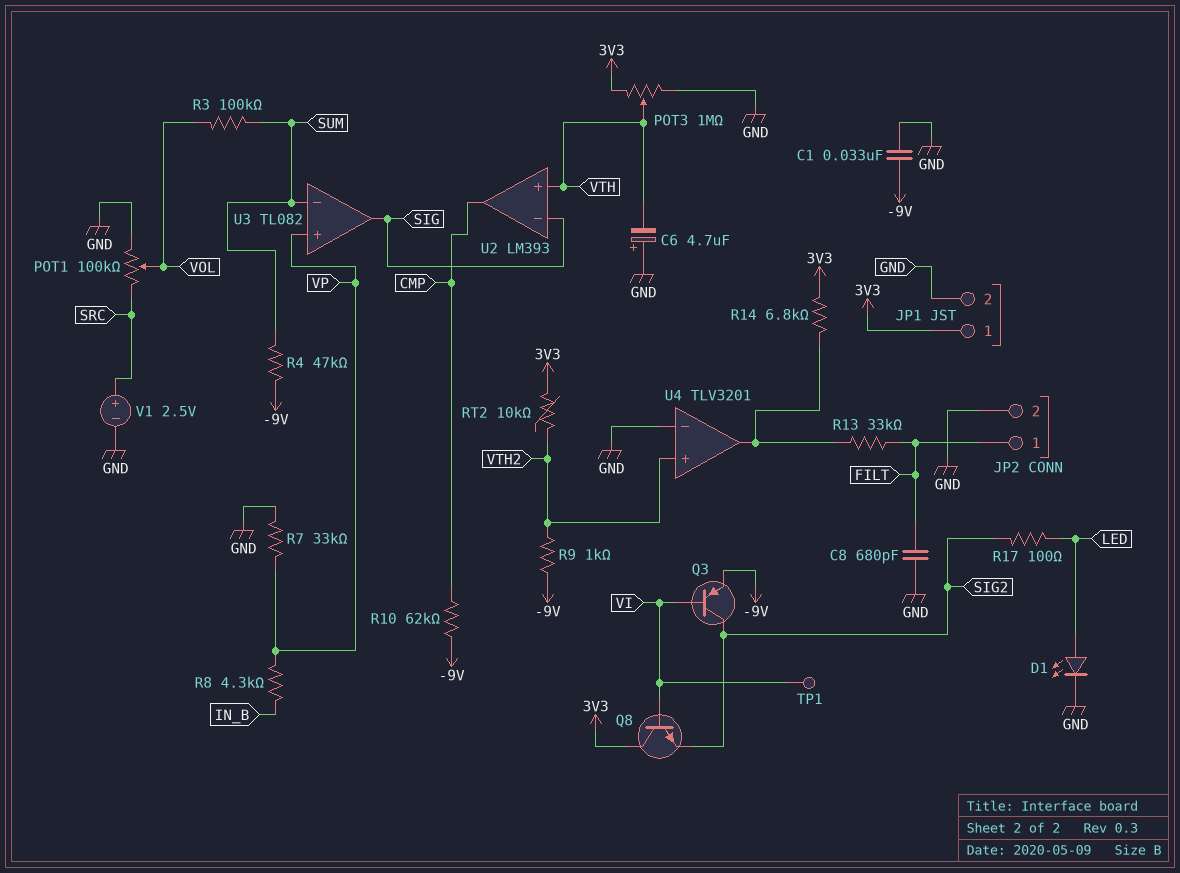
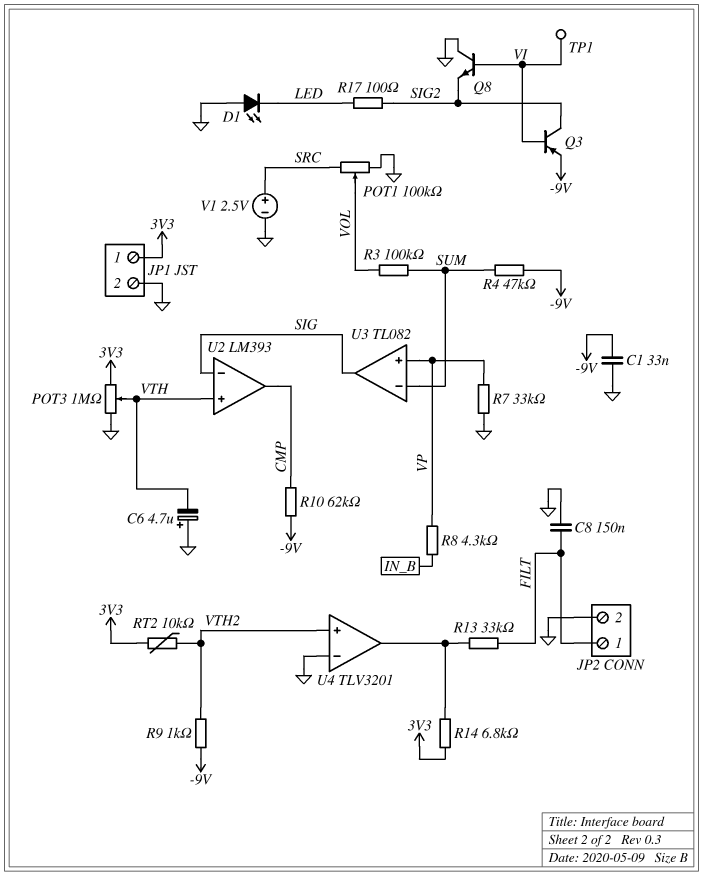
C8: 680pF (FILT, GND) -> 150nF (FILT, GND)
D1: LED (A LED, K GND) -> LED (A GND, K LED)
Q8: NPN (B VI, C 3V3, E SIG2) -> NPN (B VI, C GND, E SIG2)

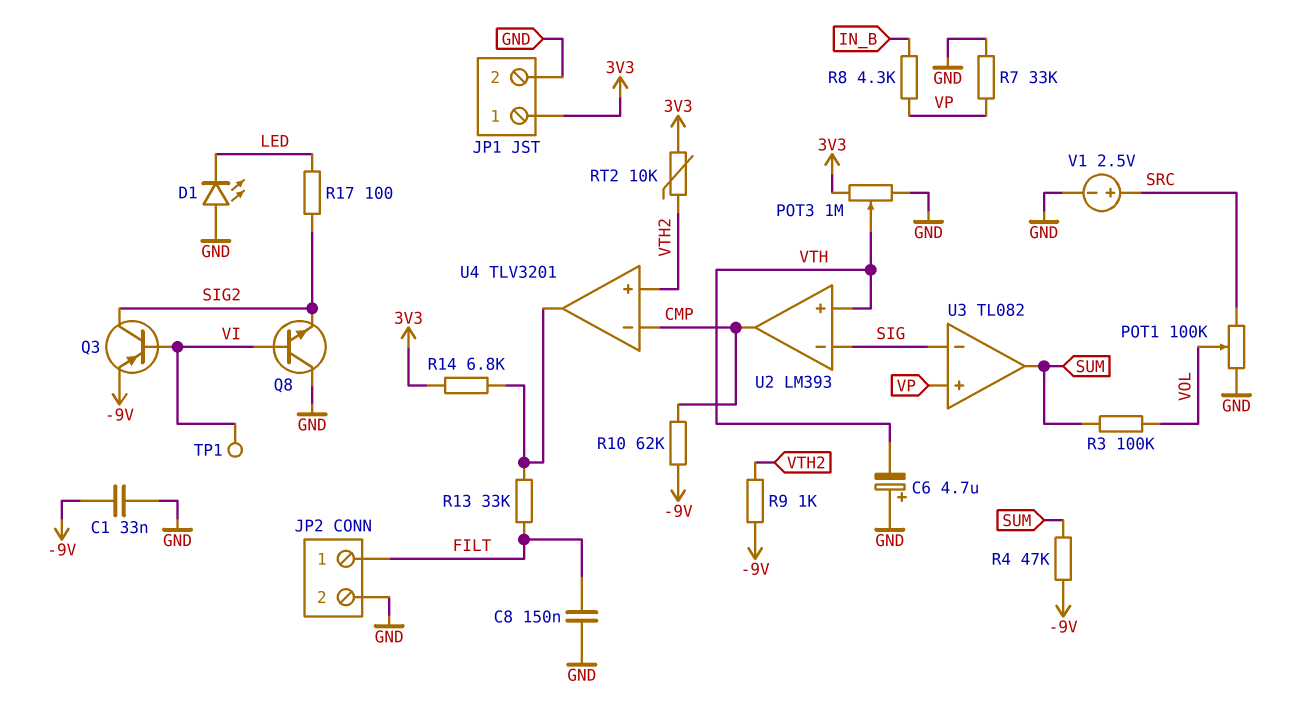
U3 pin in-: SUM -> SIG
U3 pin out: SIG -> SUM
U4 pin in-: GND -> CMP

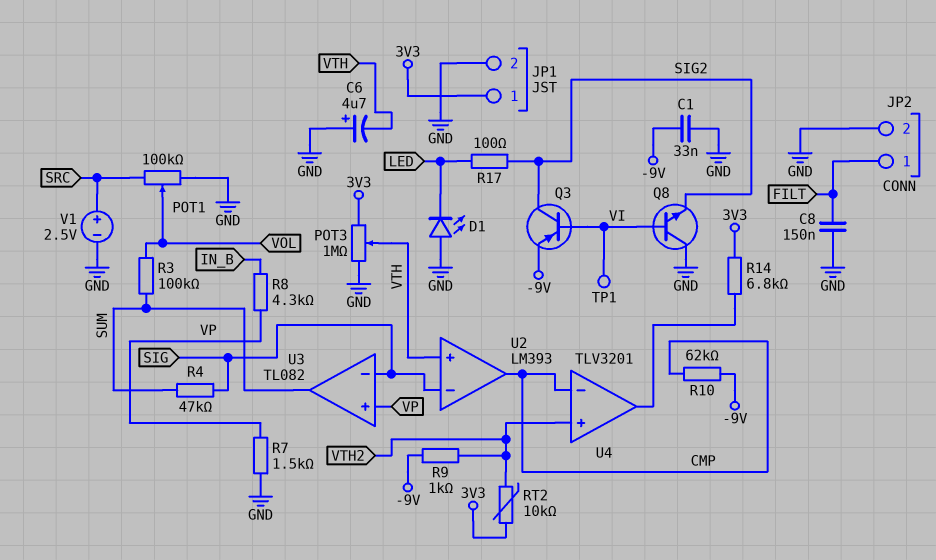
R4: 47k (-9V, SUM) -> 47k (SIG, SUM)
R7: 33k (GND, VP) -> 1.5k (GND, VP)
R13: 33k (FILT, U4/out) -> none

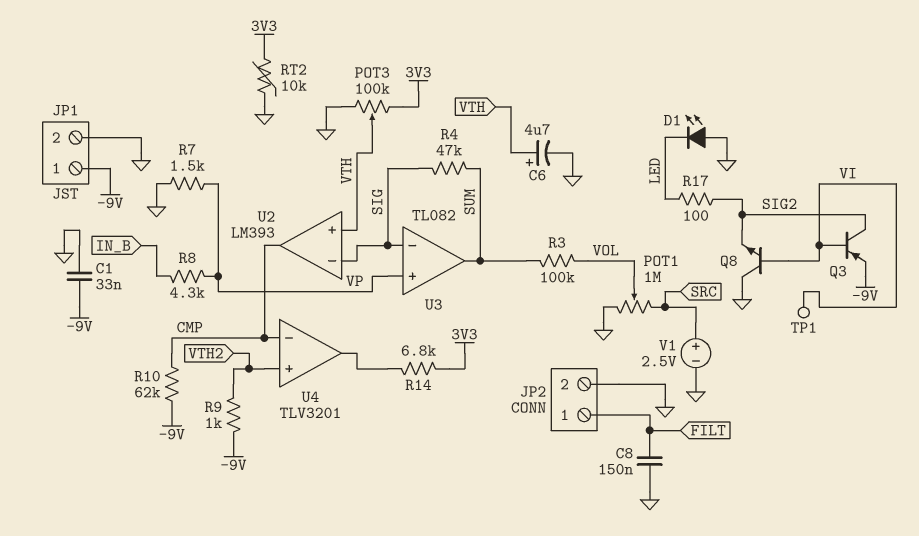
C6: 4.7uF (plus GND, minus VTH) -> 4.7uF (plus VTH, minus GND)
JP1 pin 1: 3V3 -> -9V
POT1: 100k (GND, SRC, wiper VOL) -> 1M (GND, SRC, wiper VOL)
POT3: 1M (3V3, GND, wiper VTH) -> 100k (3V3, GND, wiper VTH)
RT2: 10k (3V3, VTH2) -> 10k (3V3, GND)

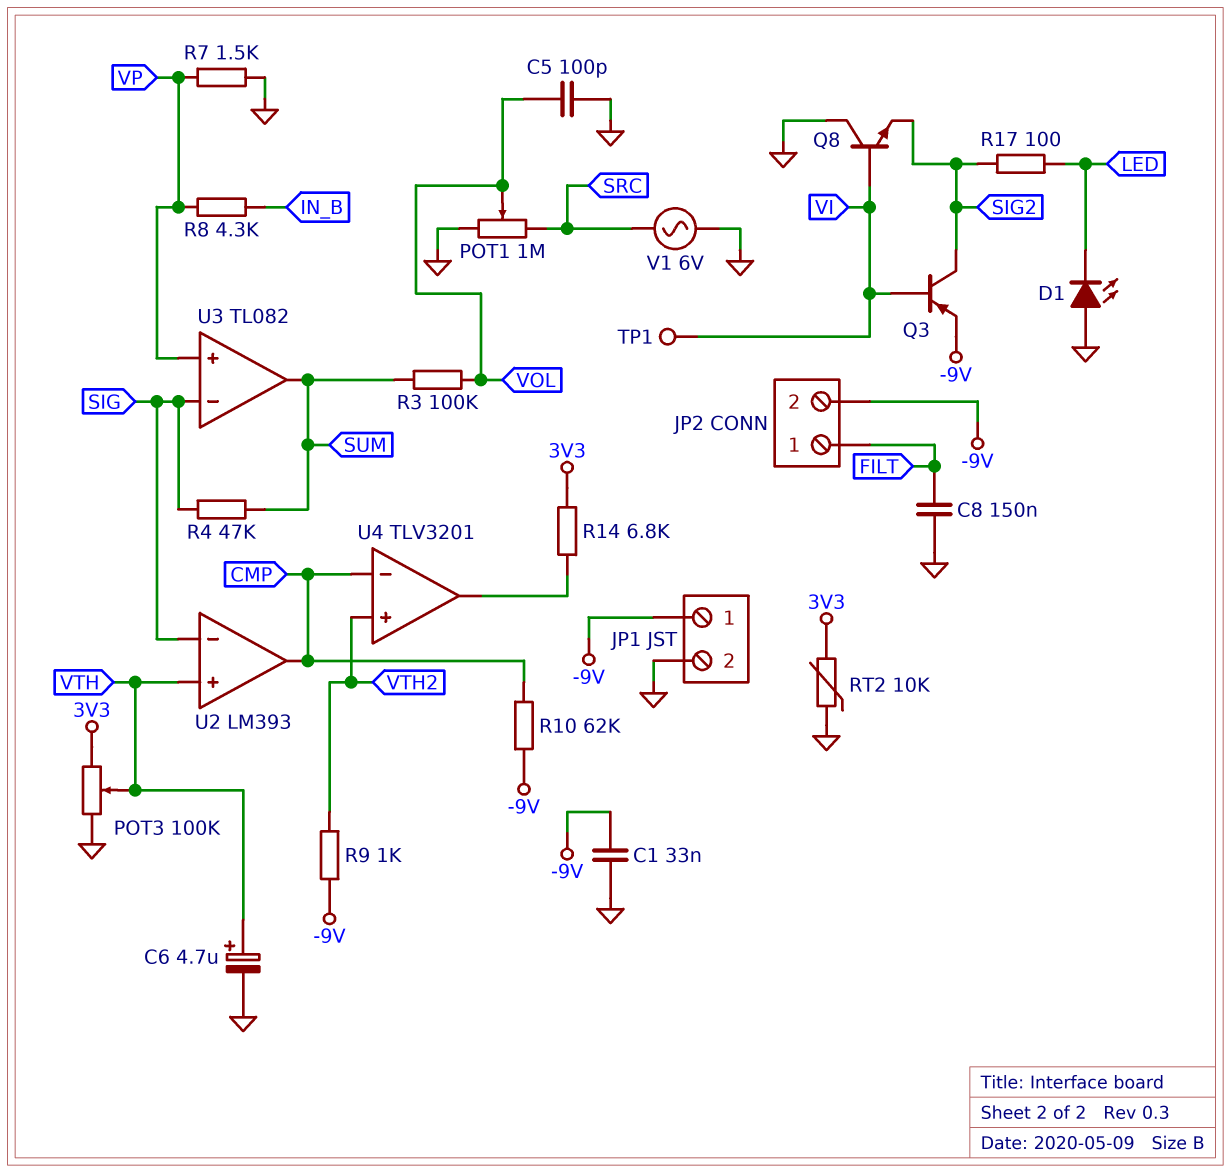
C5: none -> 100pF (GND, VOL)
JP2 pin 2: GND -> -9V
V1: 2.5V (plus SRC, minus GND) -> AC 6V (GND, SRC)

